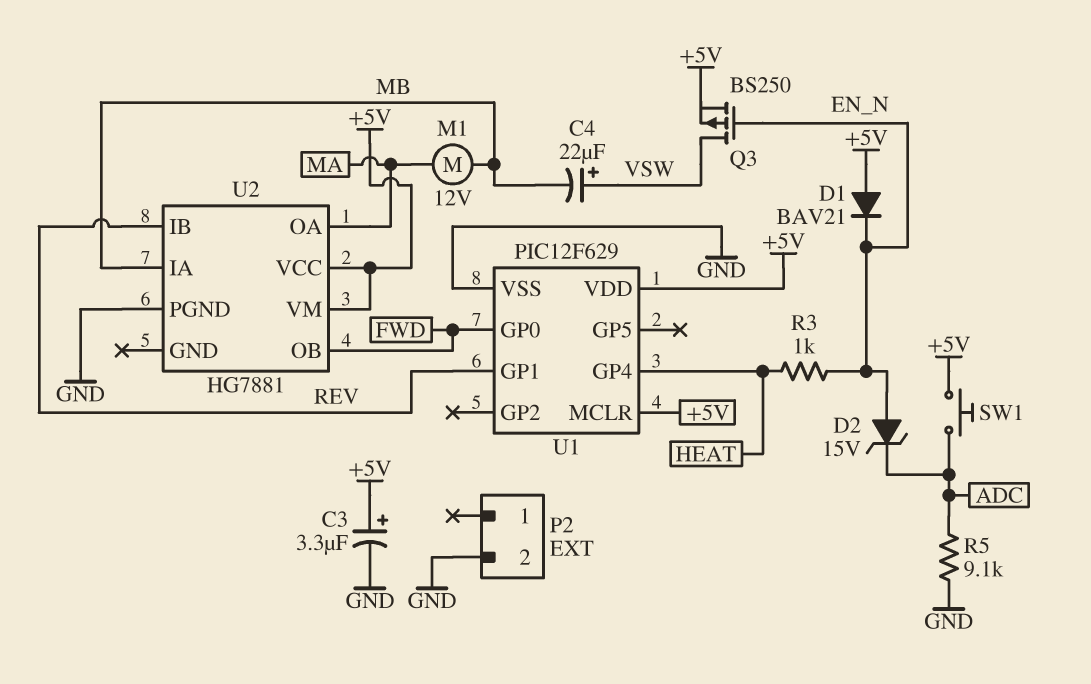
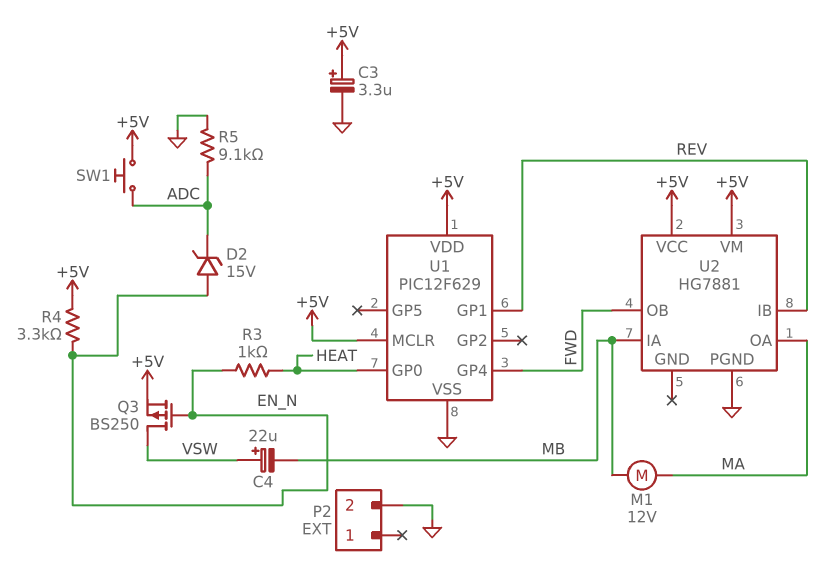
D1: diode BAV21 (A +5V, K EN_N) -> none
R4: none -> 3.3k (+5V, EN_N)
U1 pin GP0: FWD -> HEAT
U1 pin GP4: HEAT -> FWD

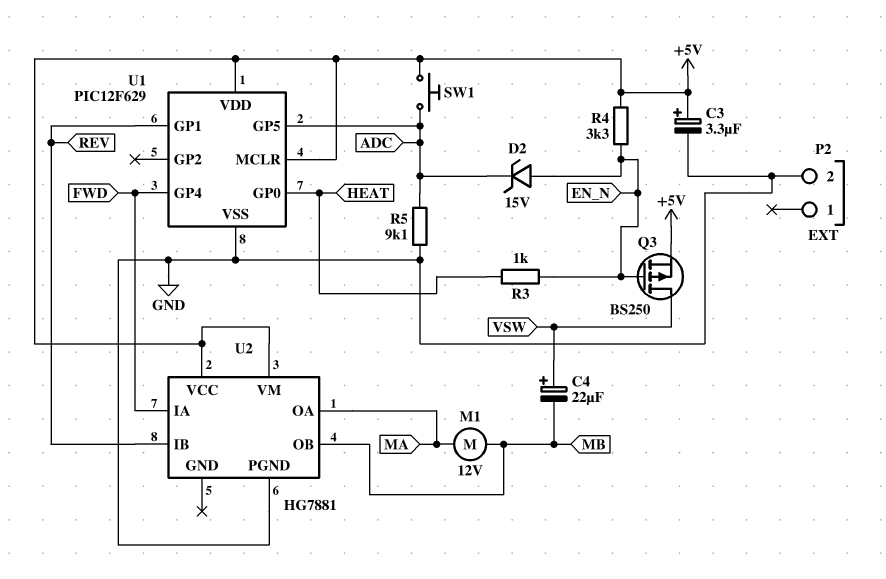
U1 pin GP5: none -> ADC
U2 pin IA: MB -> FWD
U2 pin OB: FWD -> MB

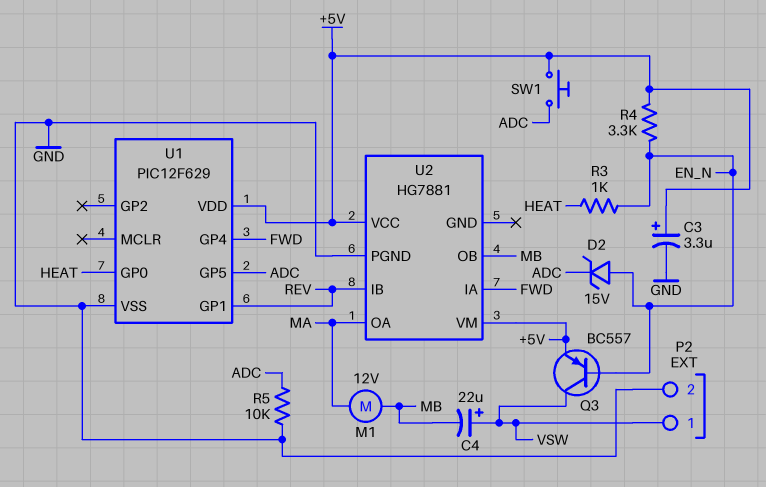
P2 pin 1: none -> VSW
Q3: PMOS BS250 (G EN_N, D VSW, S +5V) -> PNP BC557 (B EN_N, C VSW, E +5V)
R5: 9.1k (ADC, GND) -> 10k (ADC, GND)
U1 pin MCLR: +5V -> none

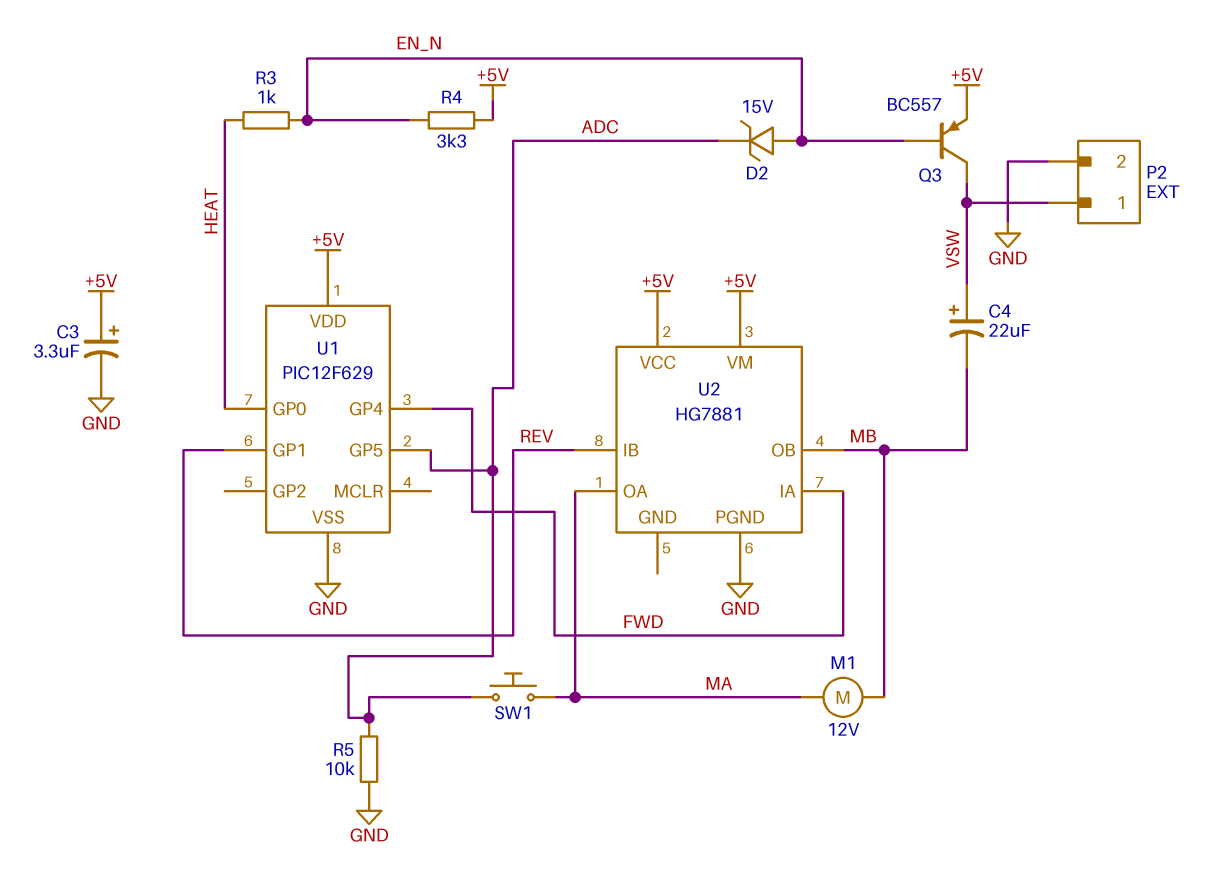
SW1: button (+5V, ADC) -> button (ADC, MA)

